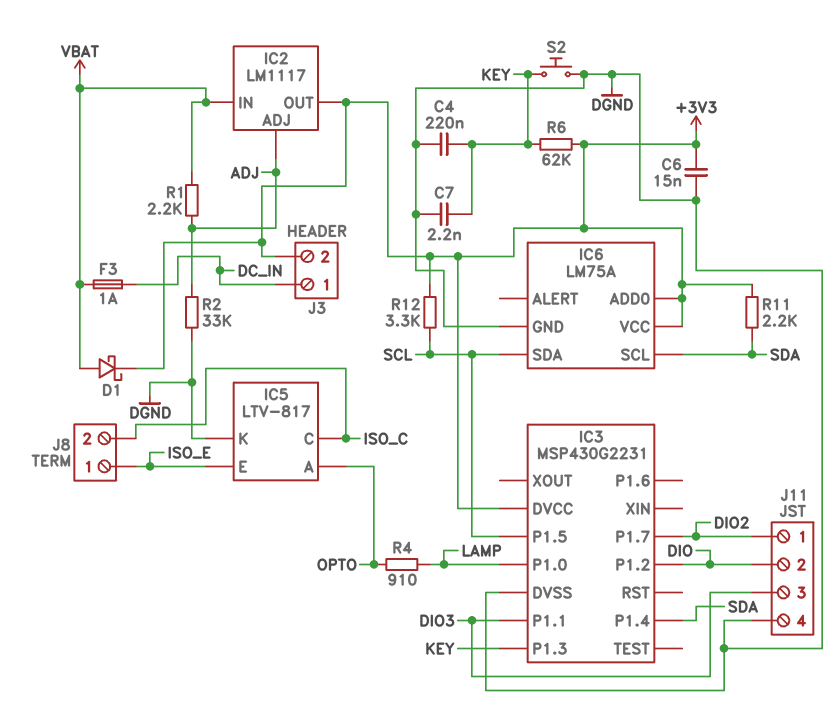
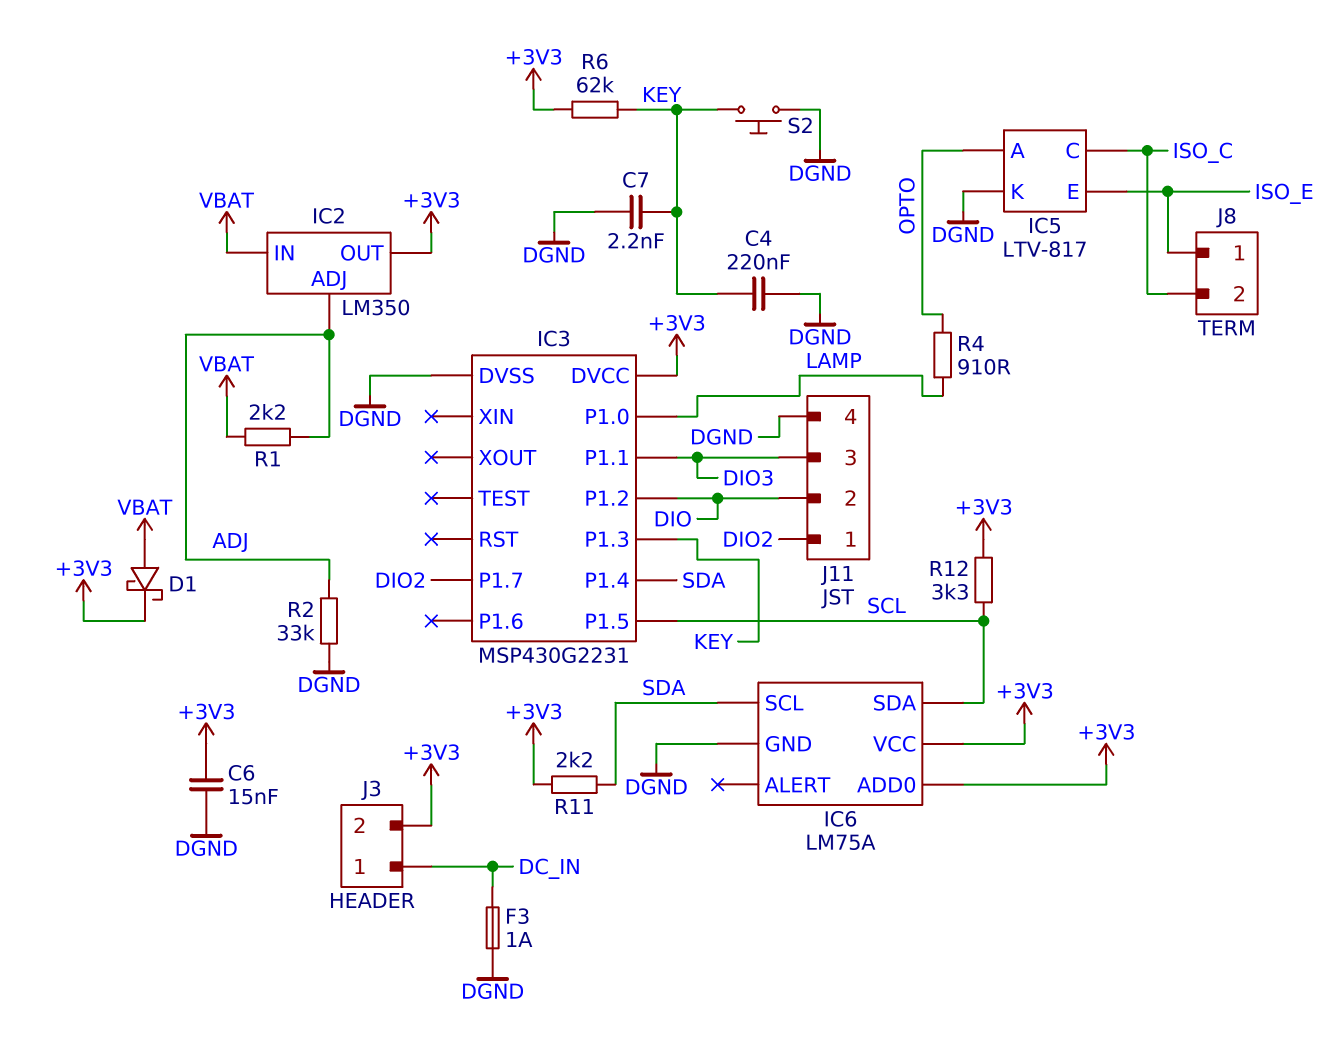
F3: 1A (DC_IN, VBAT) -> 1A (DC_IN, DGND)
IC2: LM1117 -> LM350

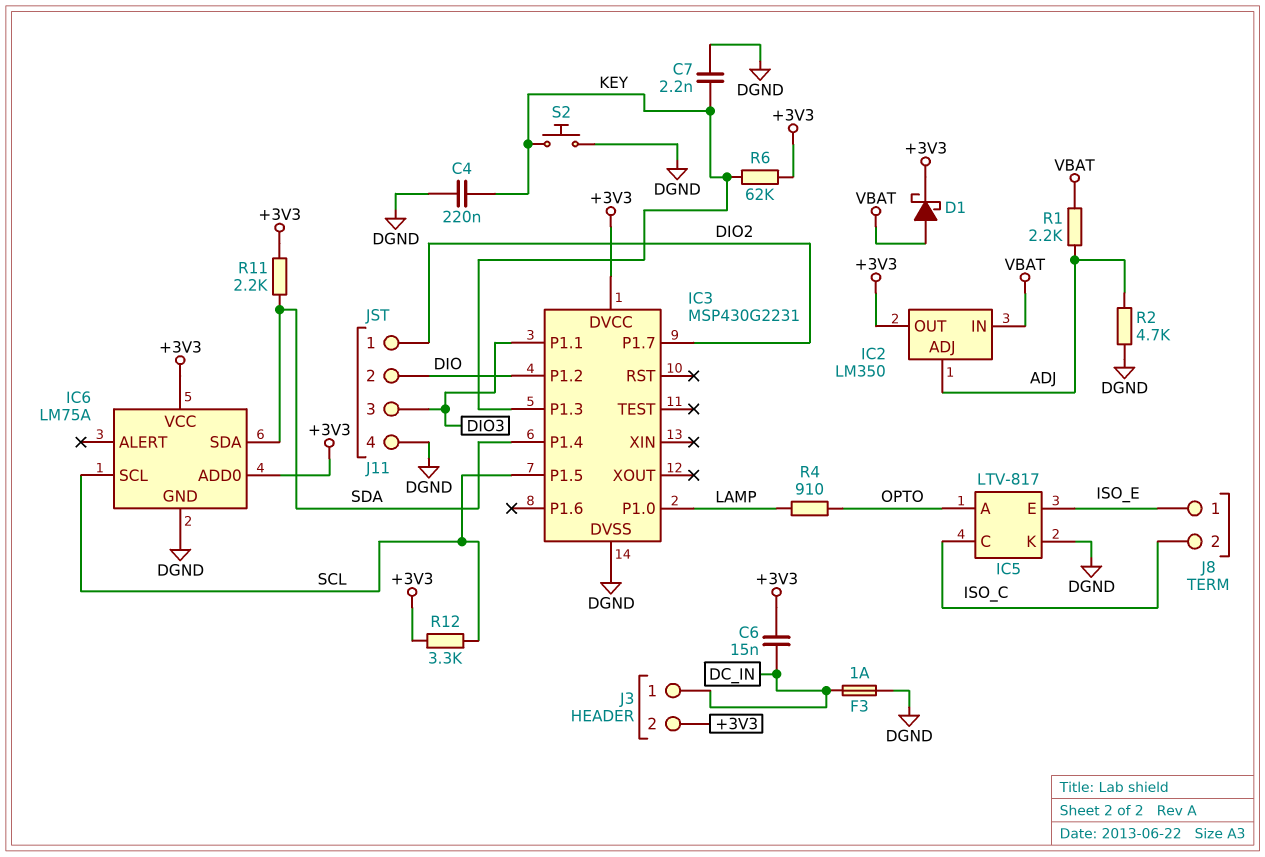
C6: 15nF (+3V3, DGND) -> 15nF (+3V3, DC_IN)
IC6 pin SCL: SDA -> SCL
IC6 pin SDA: SCL -> SDA
R2: 33k (ADJ, DGND) -> 4.7k (ADJ, DGND)

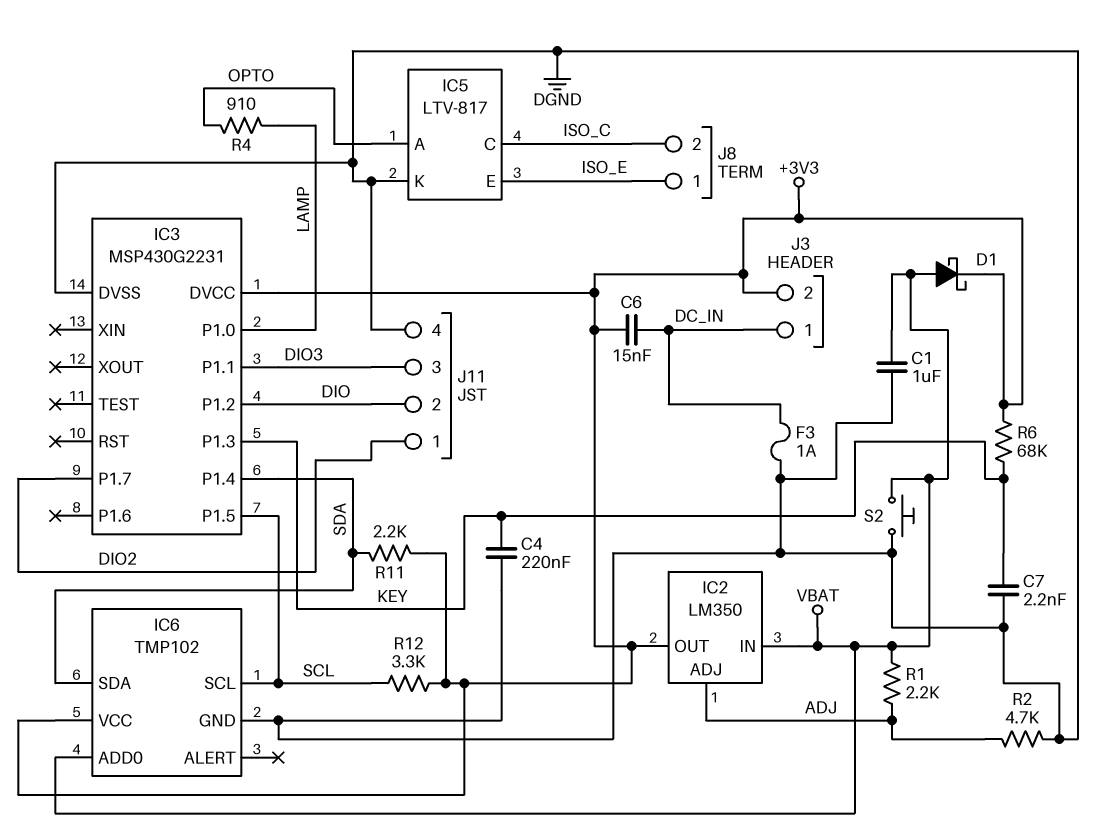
C1: none -> 1uF (DGND, VBAT)
IC6: LM75A -> TMP102
IC6 pin ADD0: +3V3 -> VBAT
R6: 62k (+3V3, KEY) -> 68k (+3V3, KEY)
S2: button (DGND, KEY) -> button (DGND, VBAT)

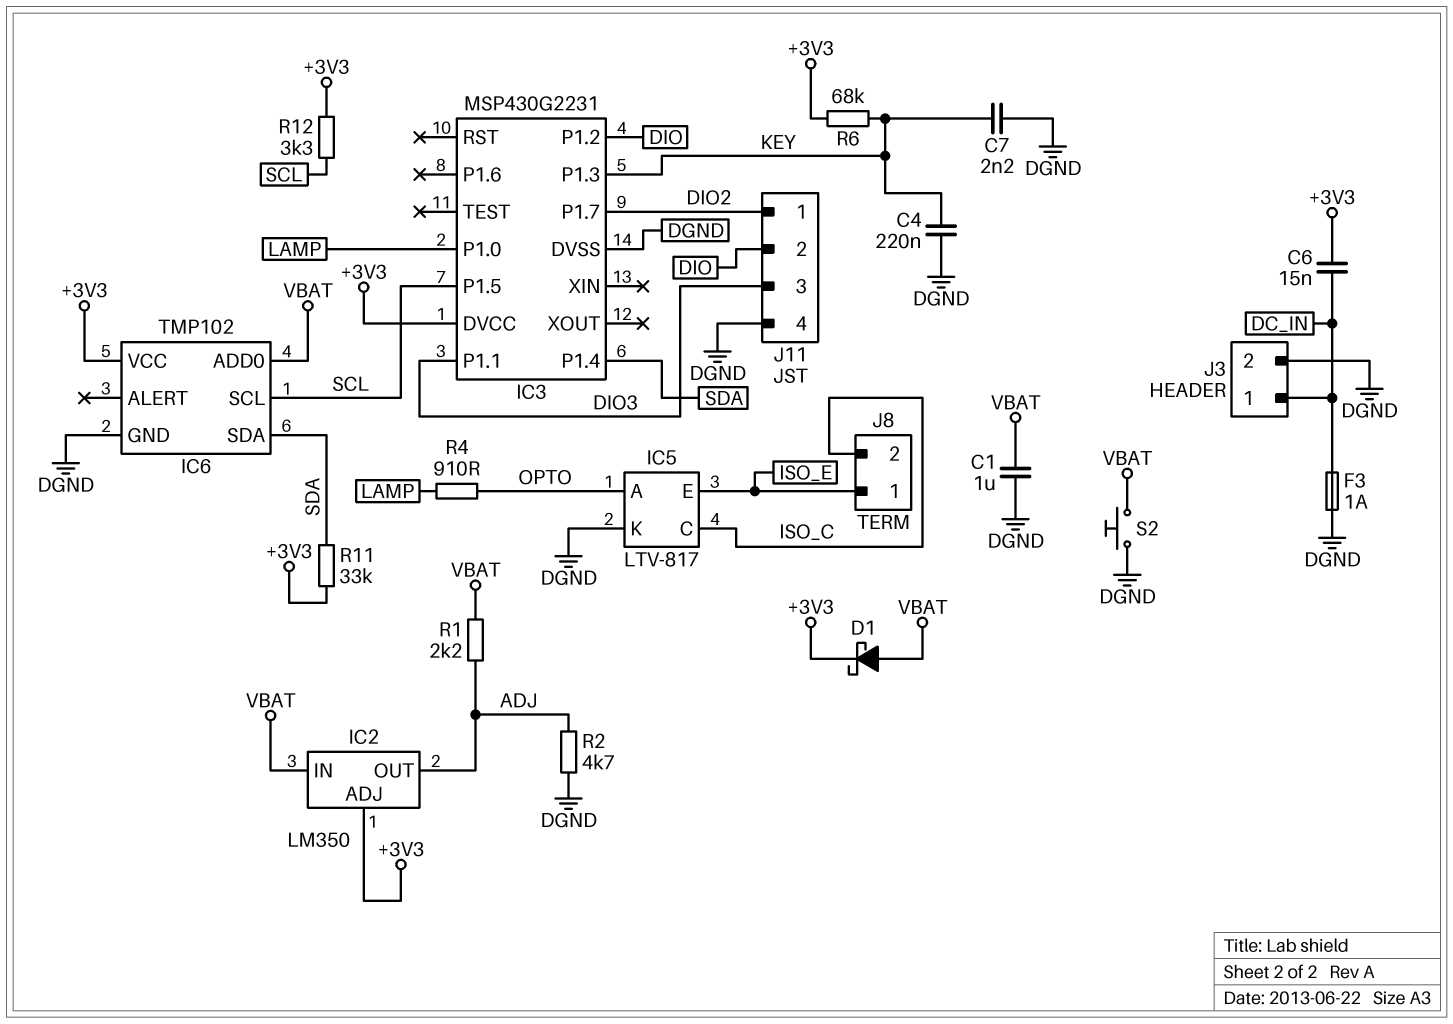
IC2 pin ADJ: ADJ -> +3V3
IC2 pin OUT: +3V3 -> ADJ
J3 pin 2: +3V3 -> DGND
R11: 2.2k (+3V3, SDA) -> 33k (+3V3, SDA)

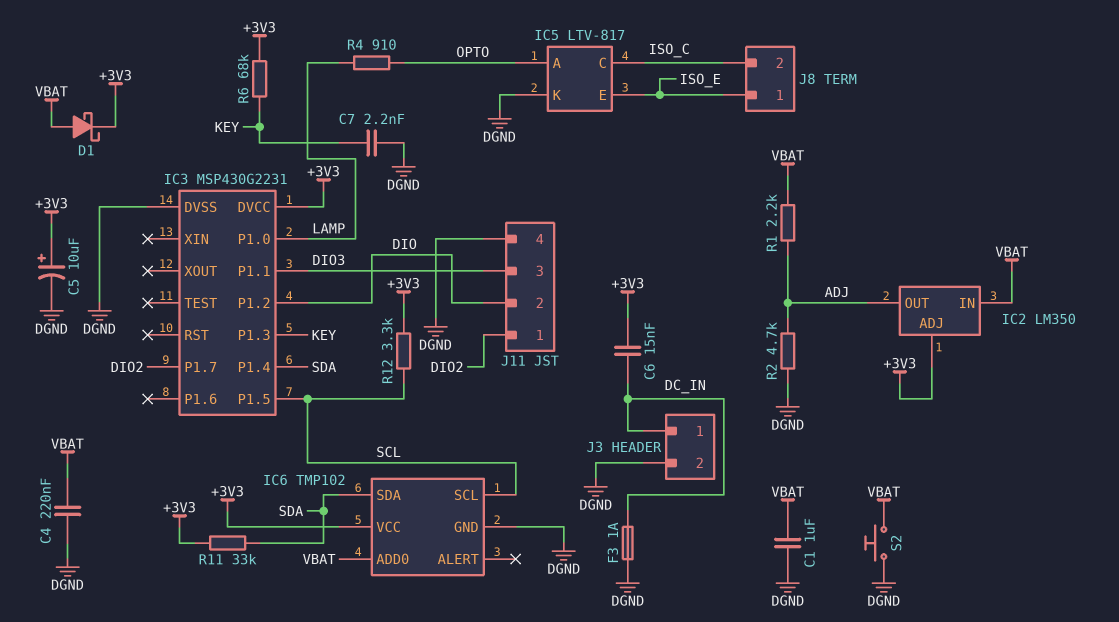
C4: 220nF (DGND, KEY) -> 220nF (DGND, VBAT)
C5: none -> 10uF (plus +3V3, minus DGND)

